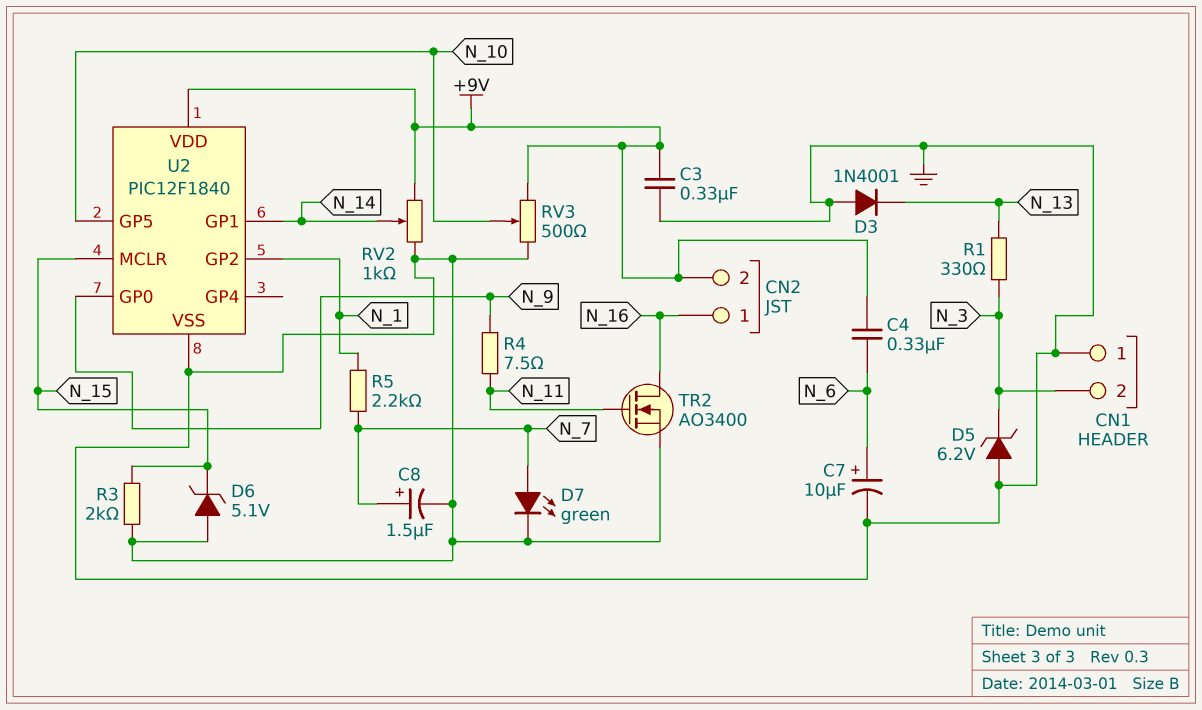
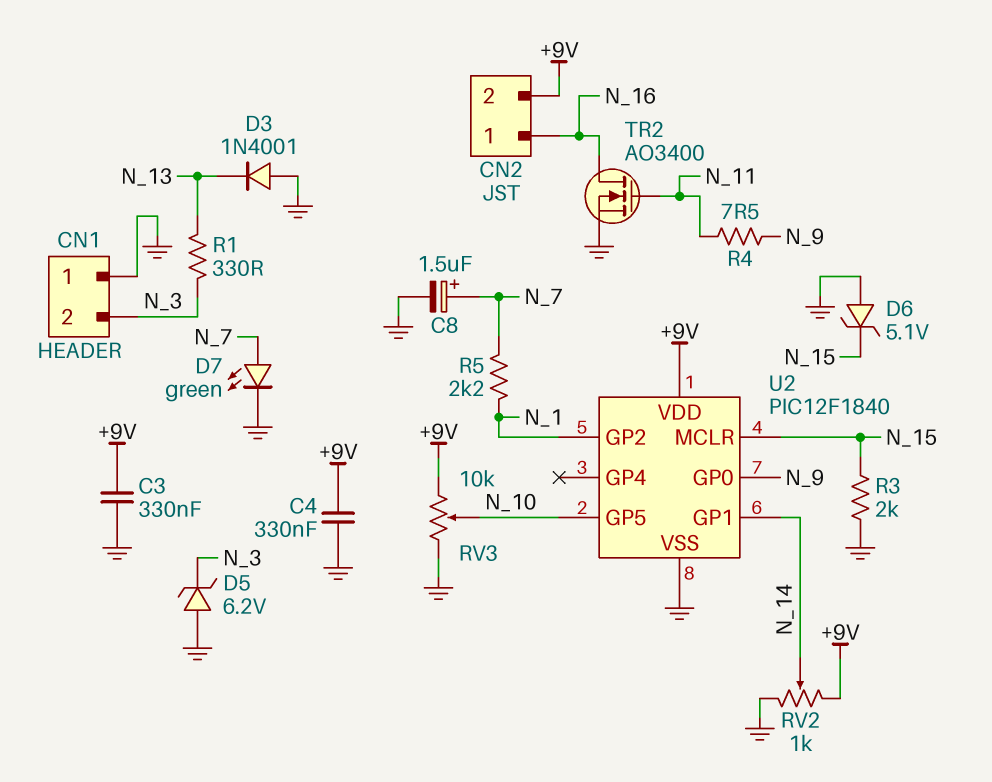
C4: 330nF (+9V, N_6) -> 330nF (+9V, GND)
C7: 10uF (plus N_6, minus GND) -> none
RV3: 500 (+9V, GND, wiper N_10) -> 10k (+9V, GND, wiper N_10)

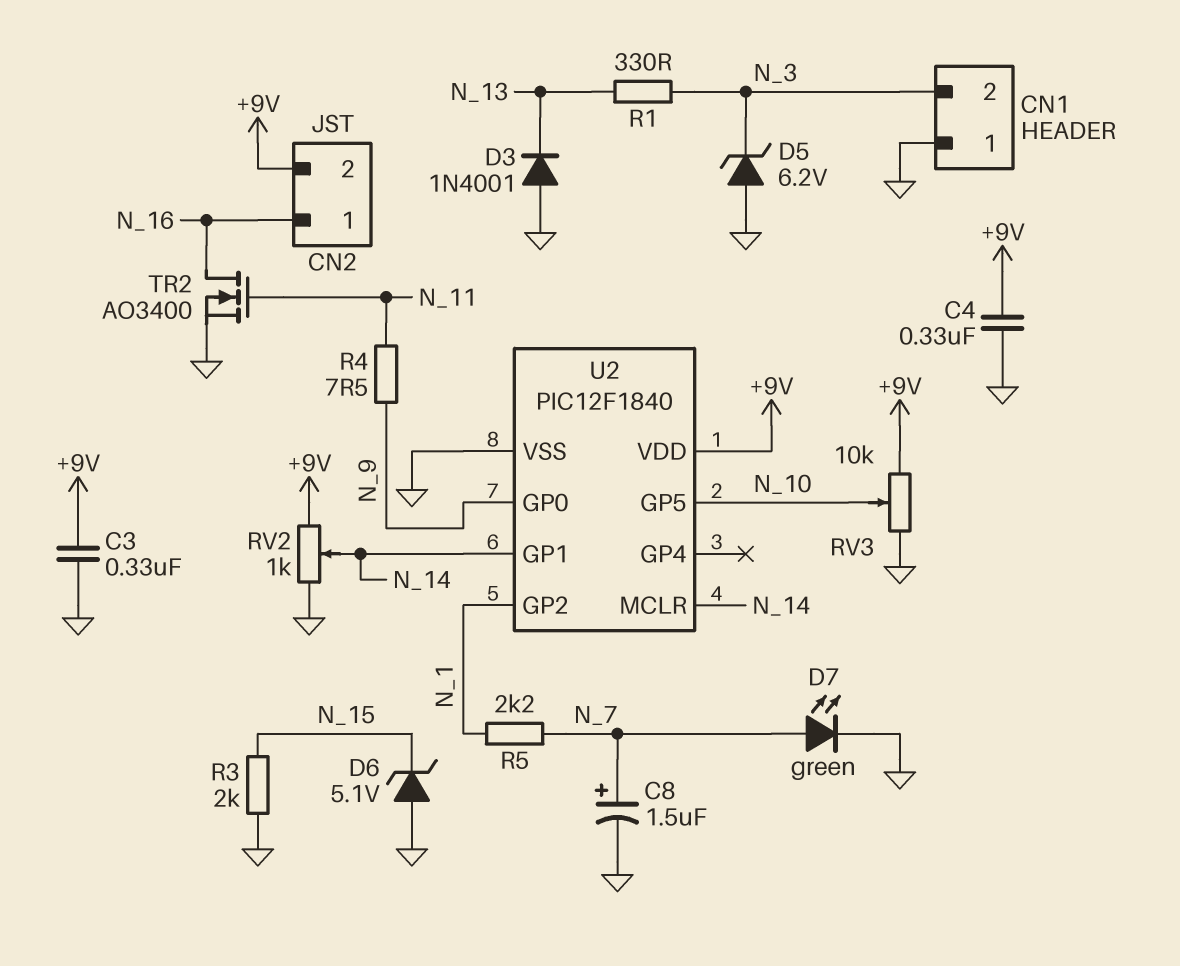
U2 pin MCLR: N_15 -> N_14

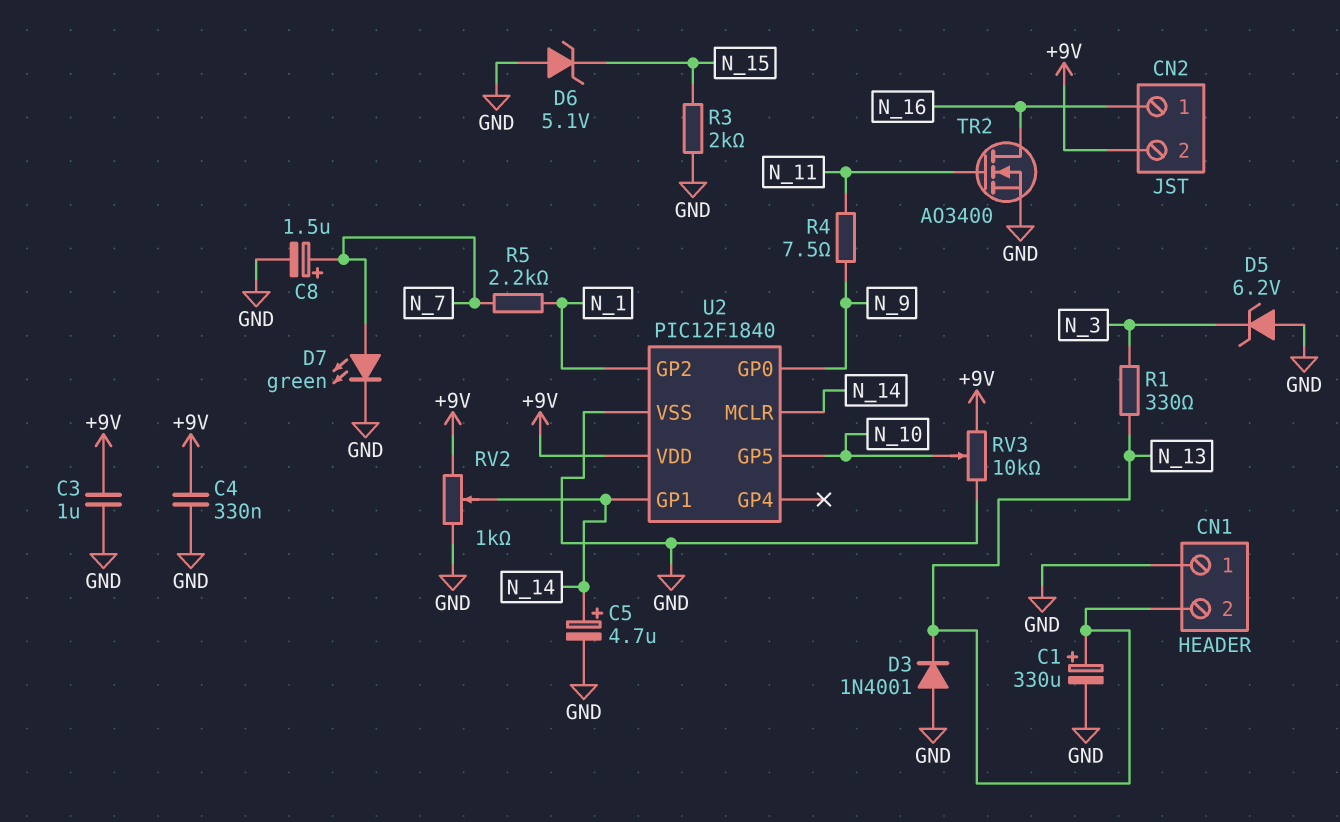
C1: none -> 330uF (plus N_13, minus GND)
C3: 330nF (+9V, GND) -> 1uF (+9V, GND)
C5: none -> 4.7uF (plus N_14, minus GND)
CN1 pin 2: N_3 -> N_13

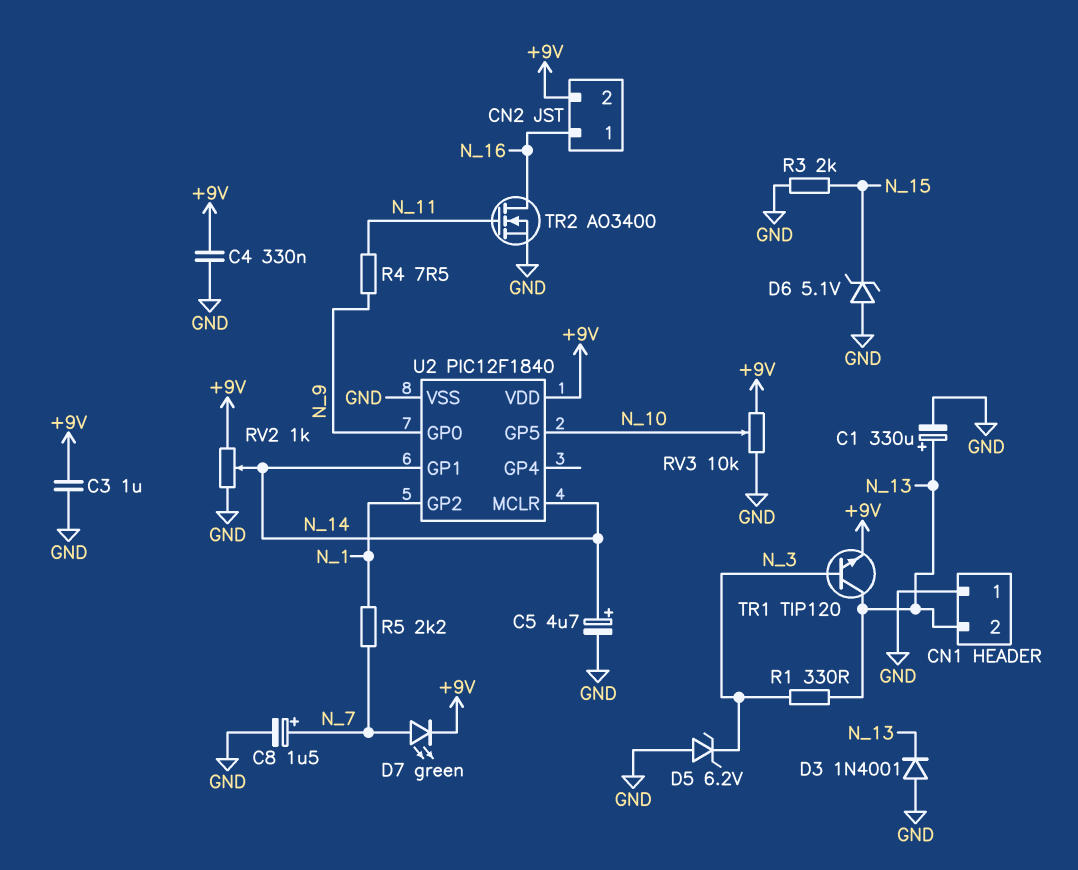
D7: LED green (A N_7, K GND) -> LED green (A N_7, K +9V)
TR1: none -> NPN TIP120 (B N_3, C N_13, E +9V)

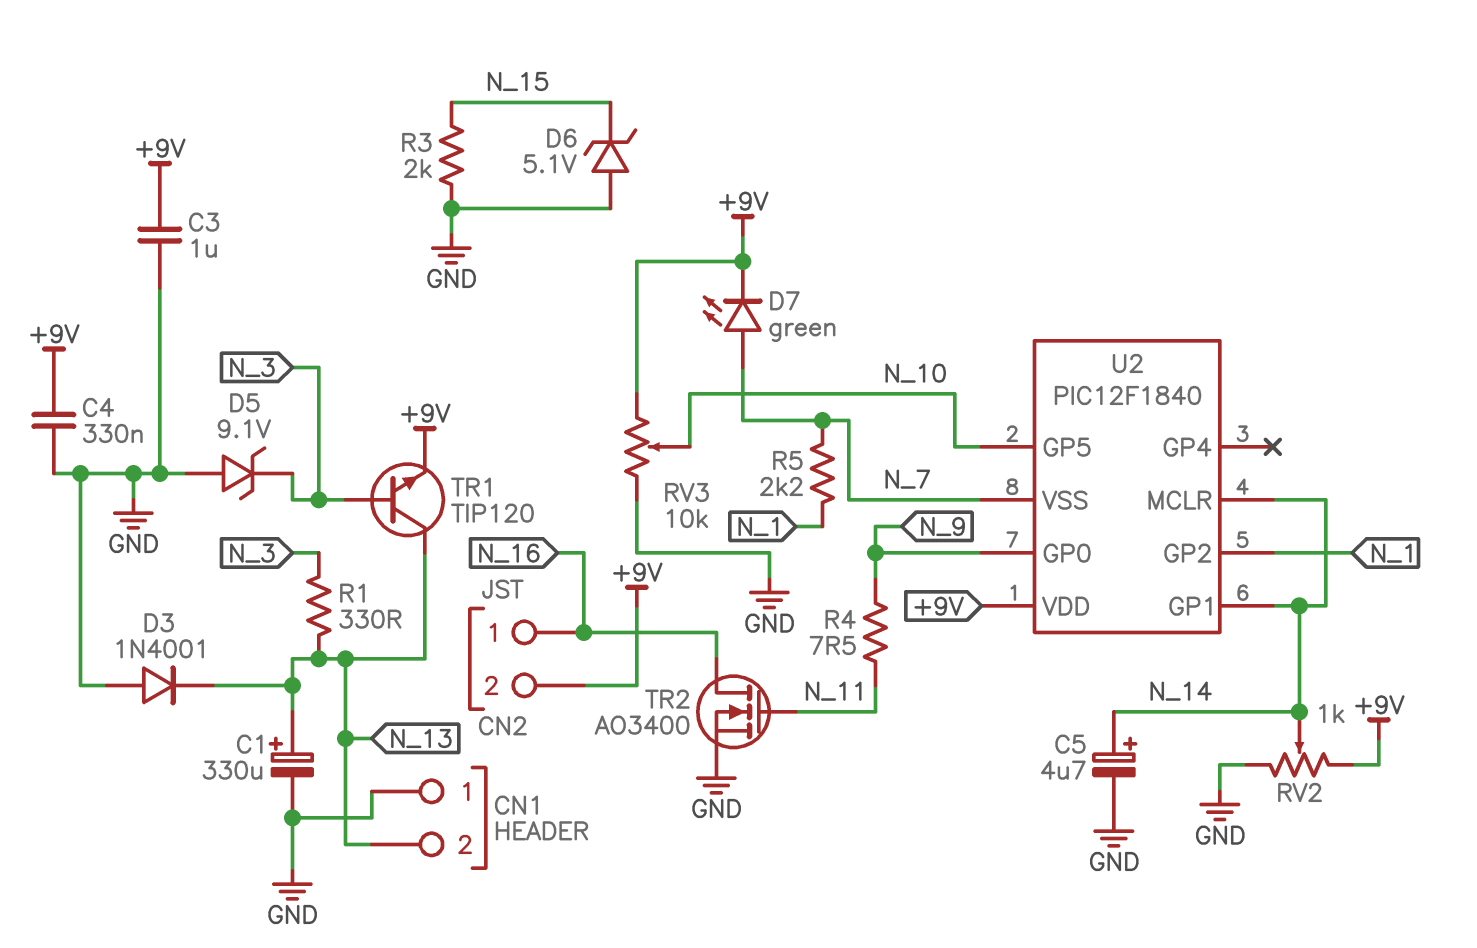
C8: 1.5uF (plus N_7, minus GND) -> none
D5: zener 6.2V (A GND, K N_3) -> zener 9.1V (A GND, K N_3)
U2 pin VSS: GND -> N_7

